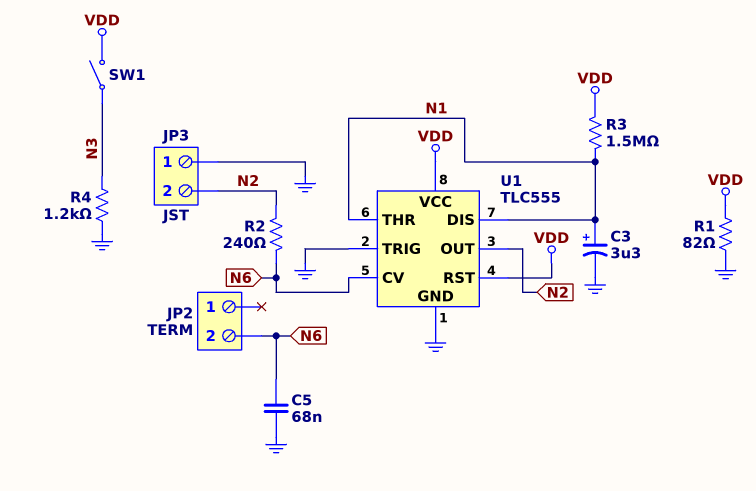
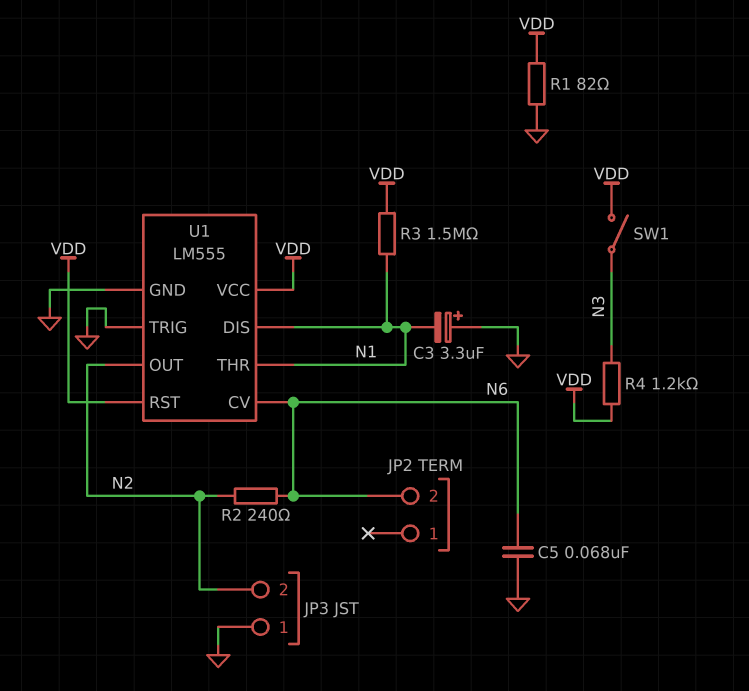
C3: 3.3uF (plus N1, minus GND) -> 3.3uF (plus GND, minus N1)
R4: 1.2k (GND, N3) -> 1.2k (N3, VDD)
U1: TLC555 -> LM555

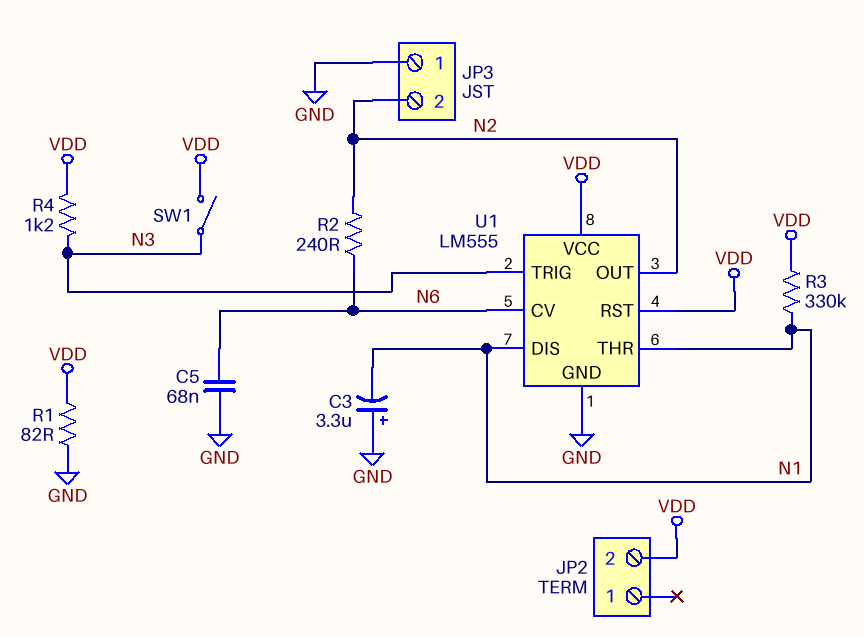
JP2 pin 2: N6 -> VDD
R3: 1.5M (N1, VDD) -> 330k (N1, VDD)
U1 pin TRIG: GND -> N3

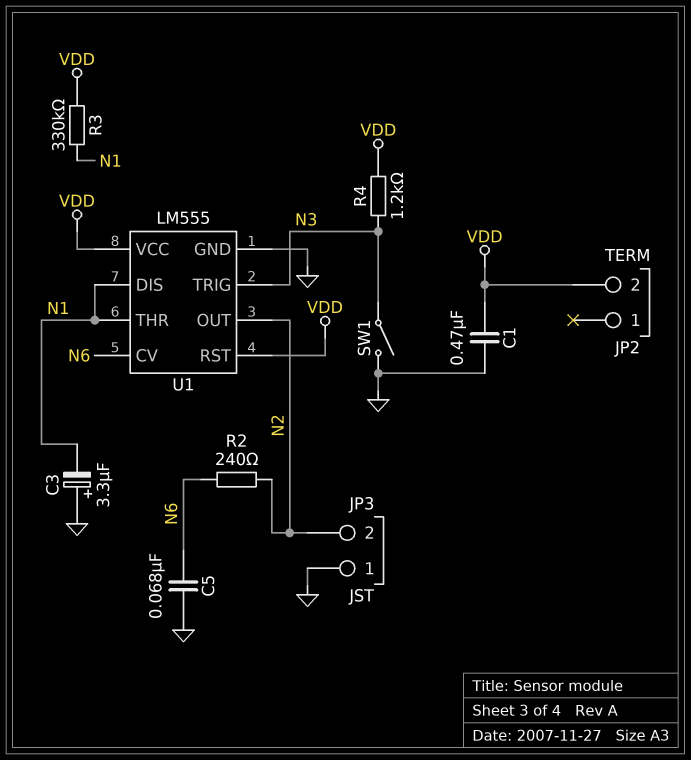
C1: none -> 470nF (GND, VDD)
R1: 82 (GND, VDD) -> none
SW1: switch (N3, VDD) -> switch (GND, N3)

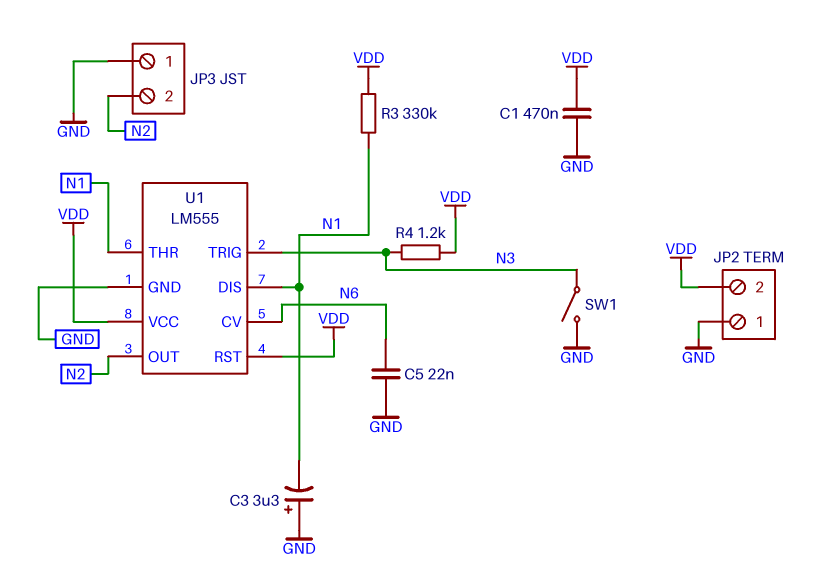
C5: 68nF (GND, N6) -> 22nF (GND, N6)
JP2 pin 1: none -> GND
R2: 240 (N2, N6) -> none

